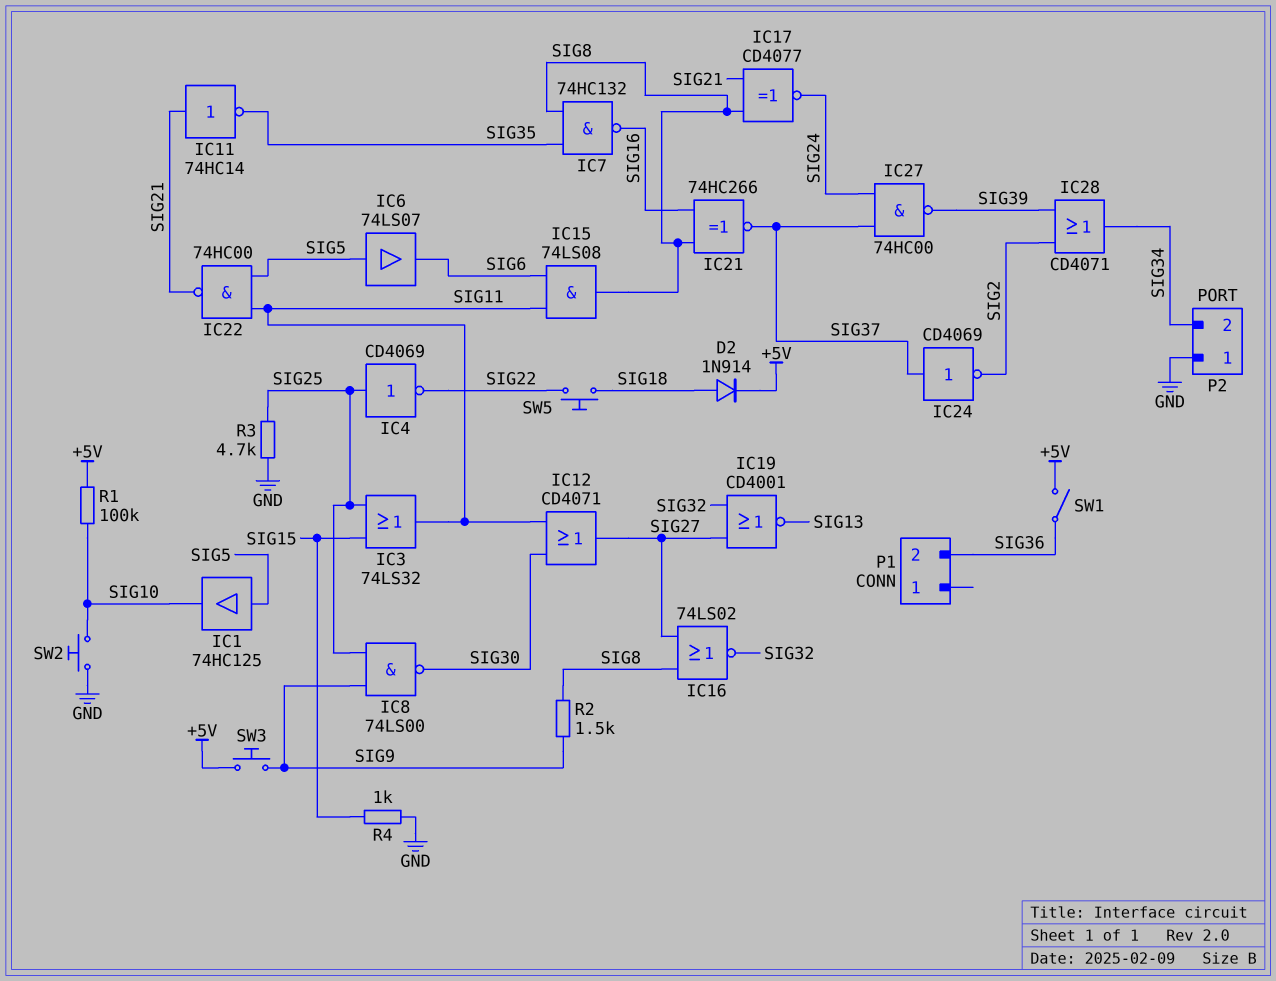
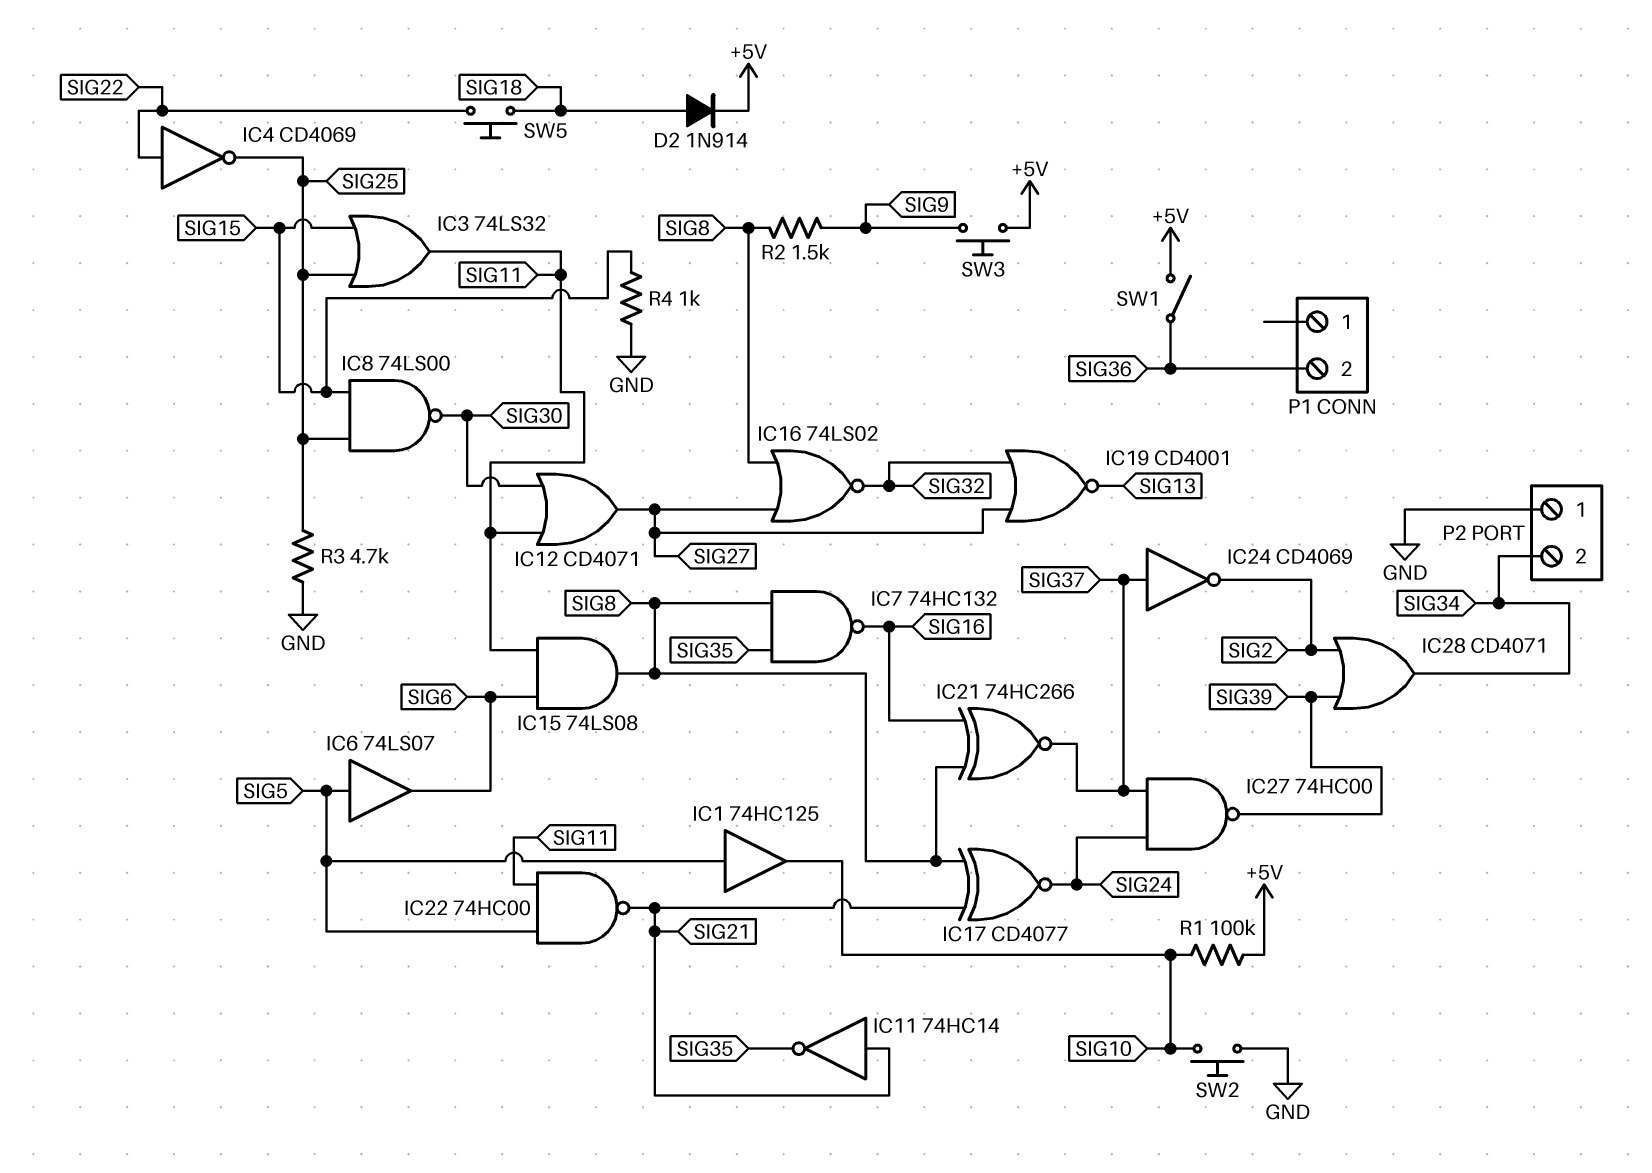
IC4: NOT CD4069 (in SIG25, out SIG22) -> NOT CD4069 (in SIG22, out SIG25)
IC8: NAND 74LS00 (in SIG9, in SIG25, out SIG30) -> NAND 74LS00 (in SIG15, in SIG25, out SIG30)

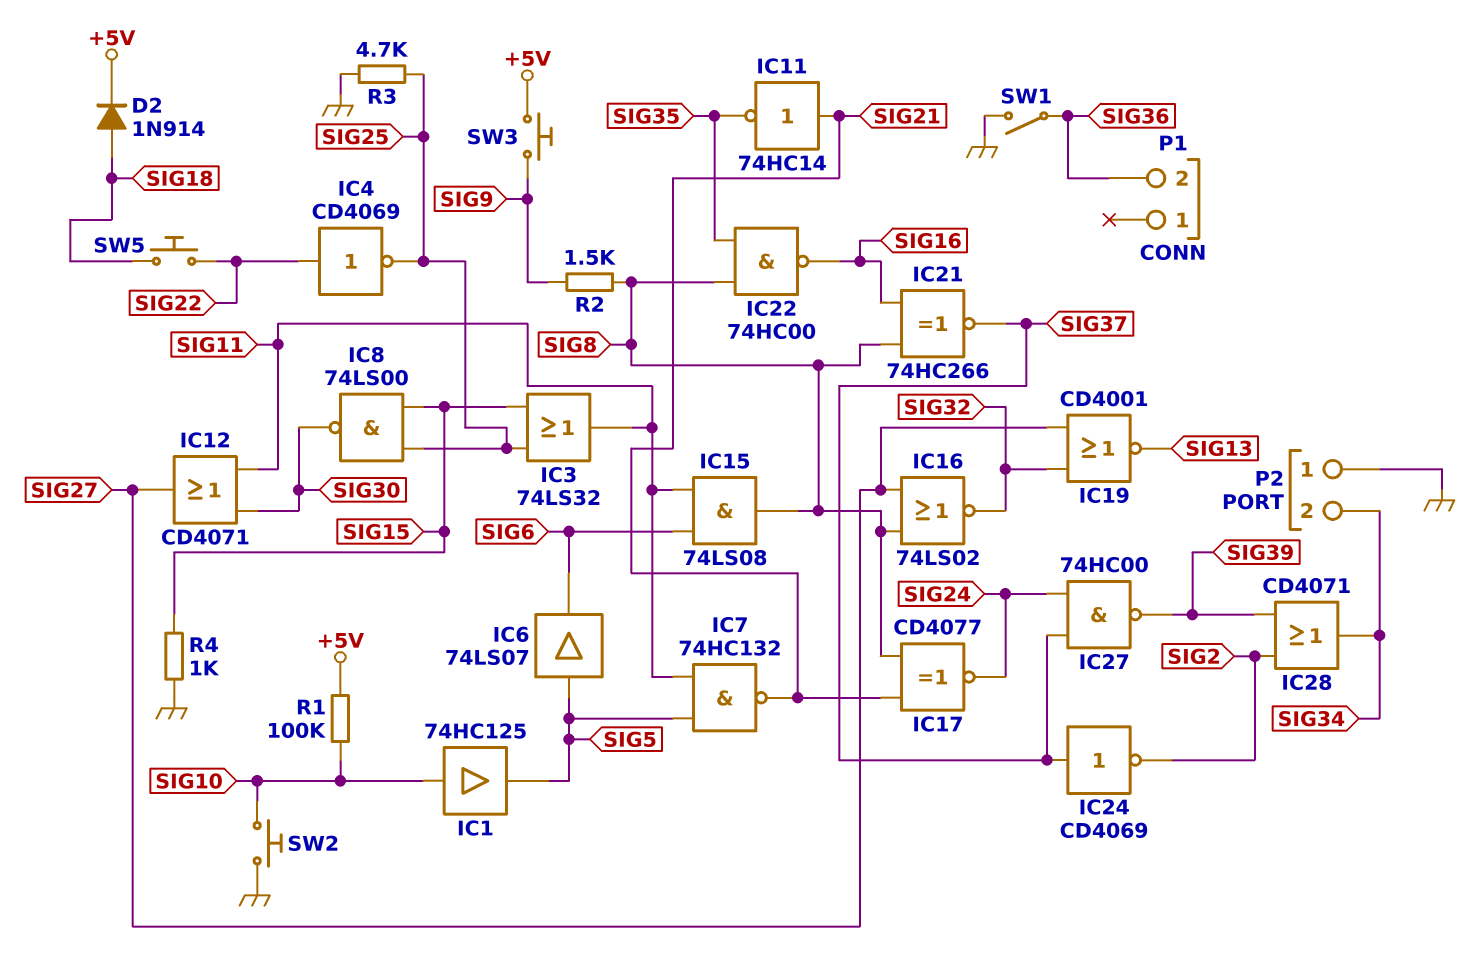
IC1: buffer 74HC125 (in SIG5, out SIG10) -> buffer 74HC125 (in SIG10, out SIG5)
IC7: NAND 74HC132 (in SIG8, in SIG35, out SIG16) -> NAND 74HC132 (in SIG5, in SIG11, out SIG21)
IC22: NAND 74HC00 (in SIG5, in SIG11, out SIG21) -> NAND 74HC00 (in SIG8, in SIG35, out SIG16)
SW1: switch (+5V, SIG36) -> switch (GND, SIG36)

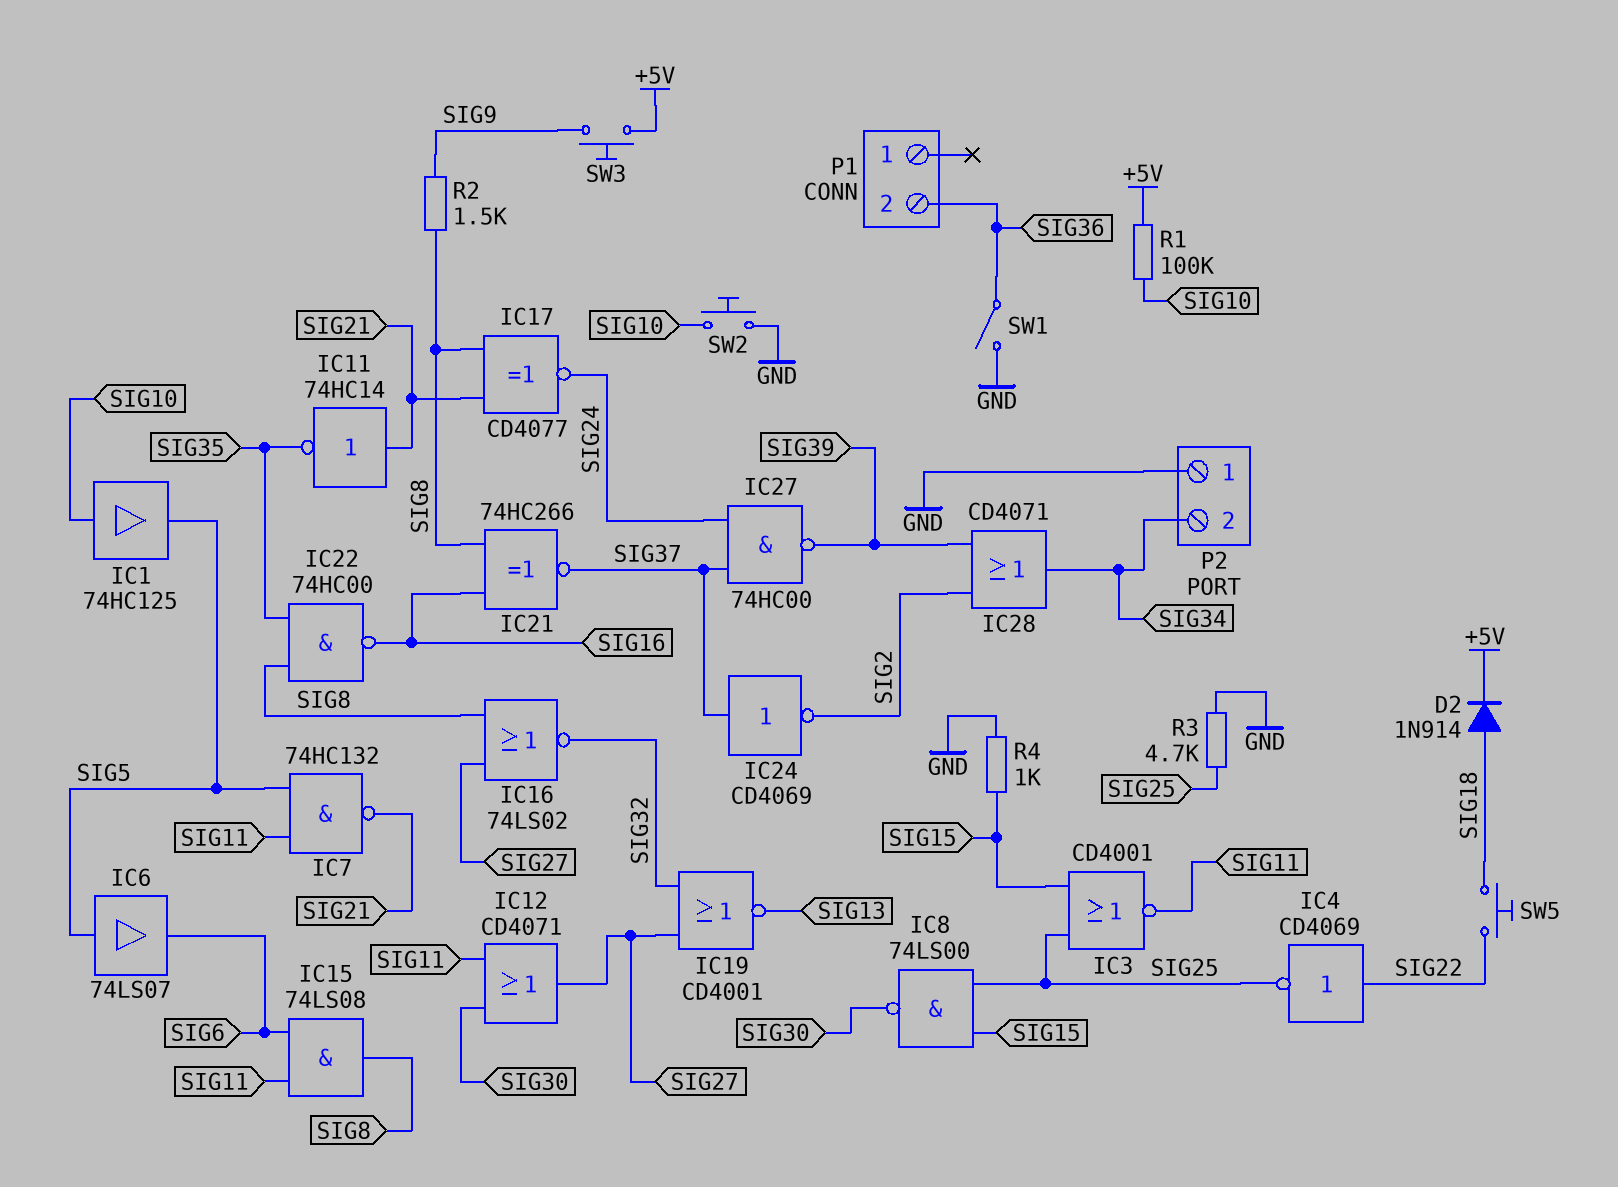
IC3: OR 74LS32 (in SIG15, in SIG25, out SIG11) -> NOR CD4001 (in SIG15, in SIG25, out SIG11)

